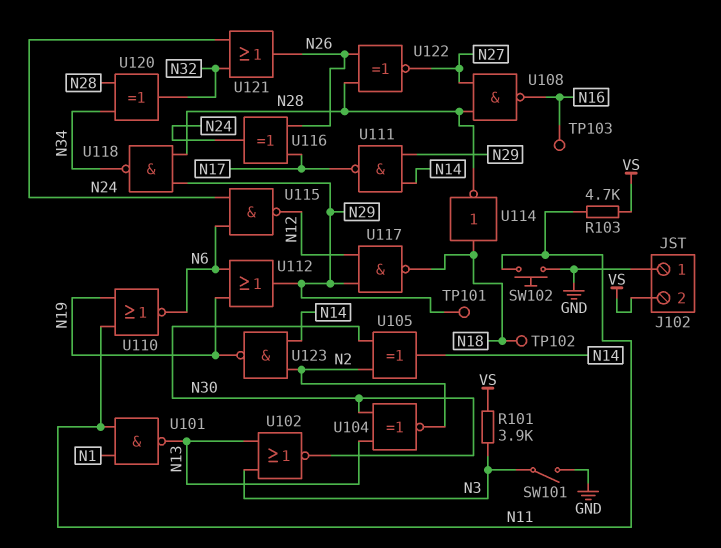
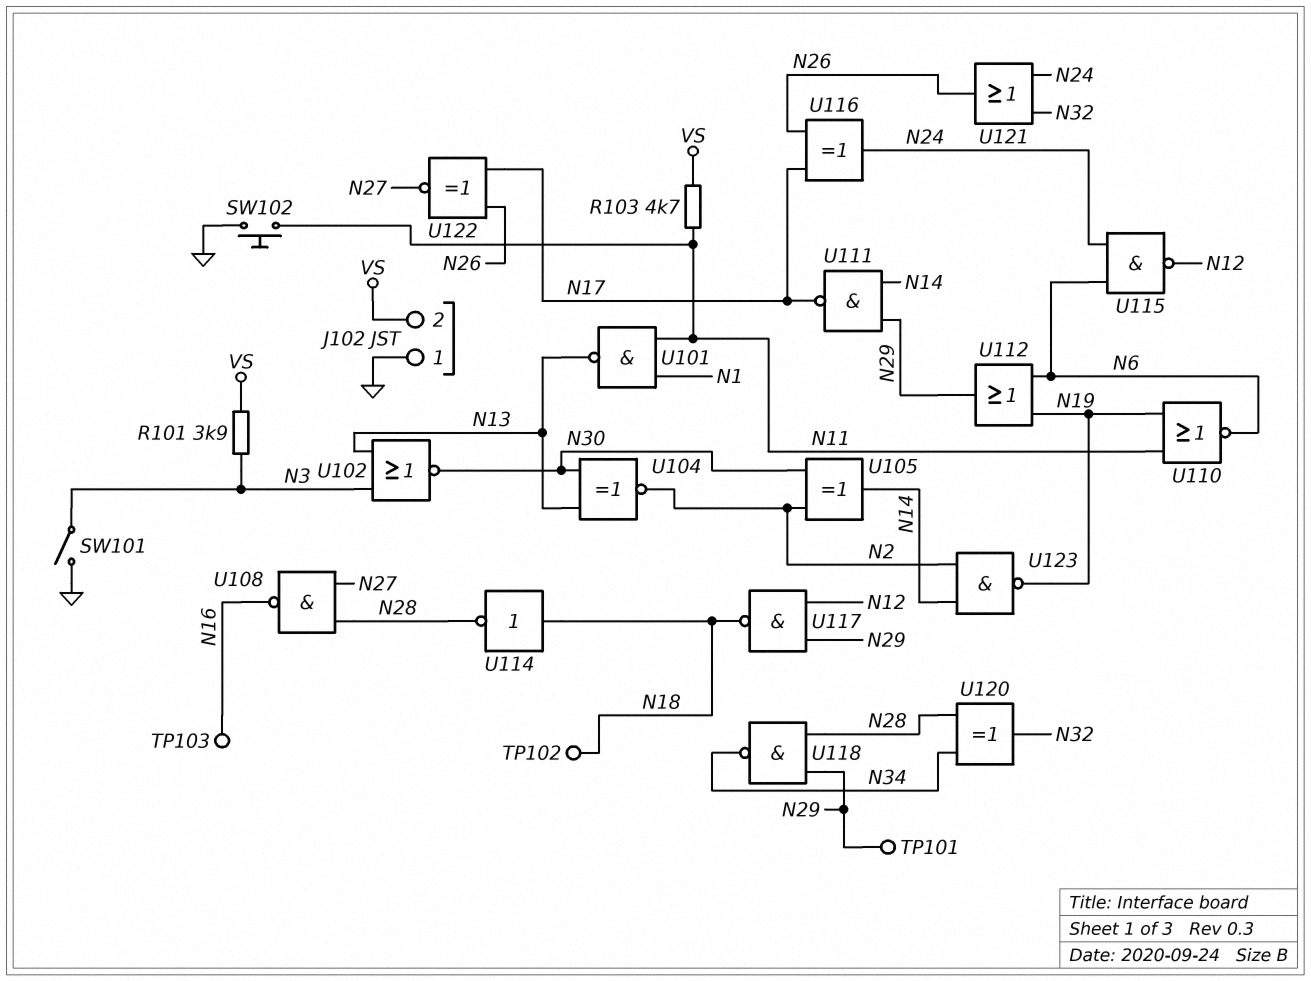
U122: XNOR (in N26, in N28, out N27) -> XNOR (in N17, in N26, out N27)

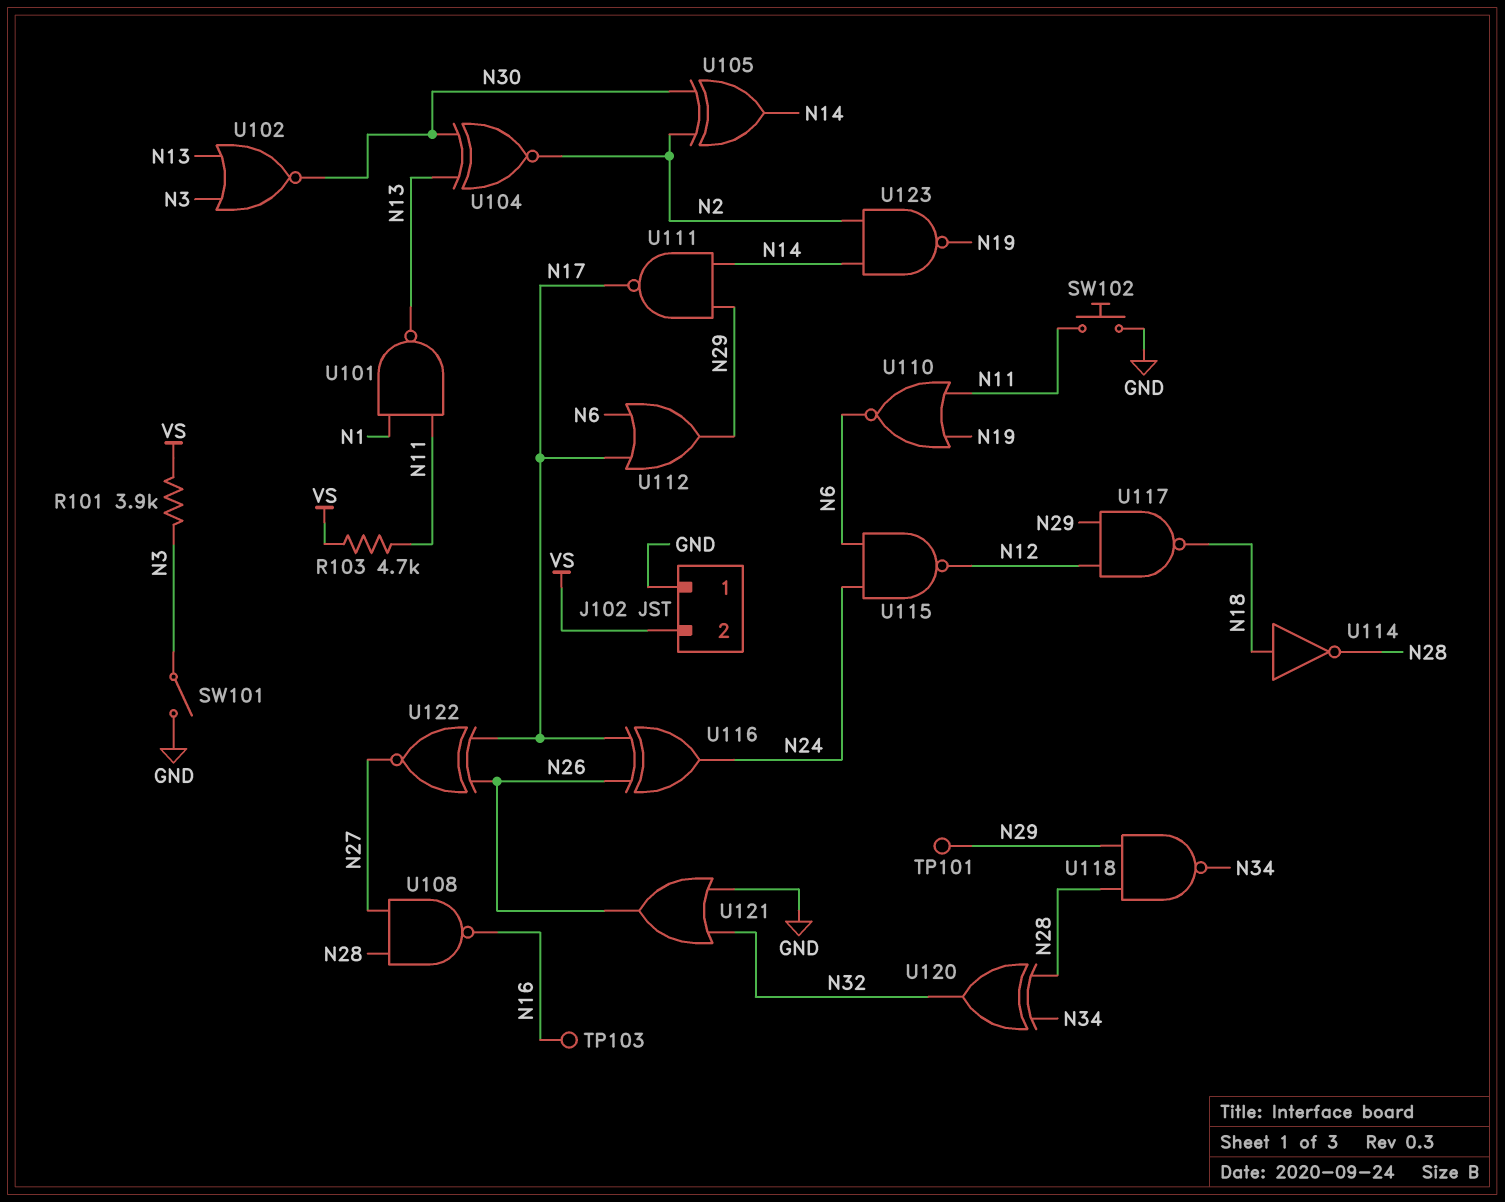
TP102: test point (N18) -> none
U112: OR (in N6, in N19, out N29) -> OR (in N6, in N17, out N29)
U121: OR (in N24, in N32, out N26) -> OR (in GND, in N32, out N26)

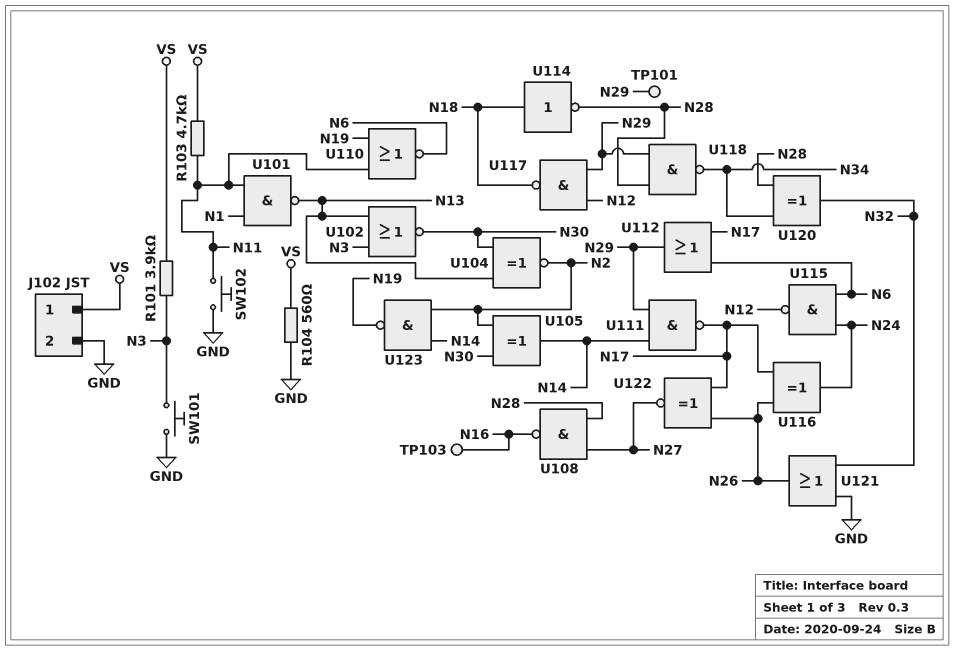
J102 pin 1: GND -> VS
J102 pin 2: VS -> GND
R104: none -> 560 (GND, VS)
SW101: switch (GND, N3) -> button (GND, N3)

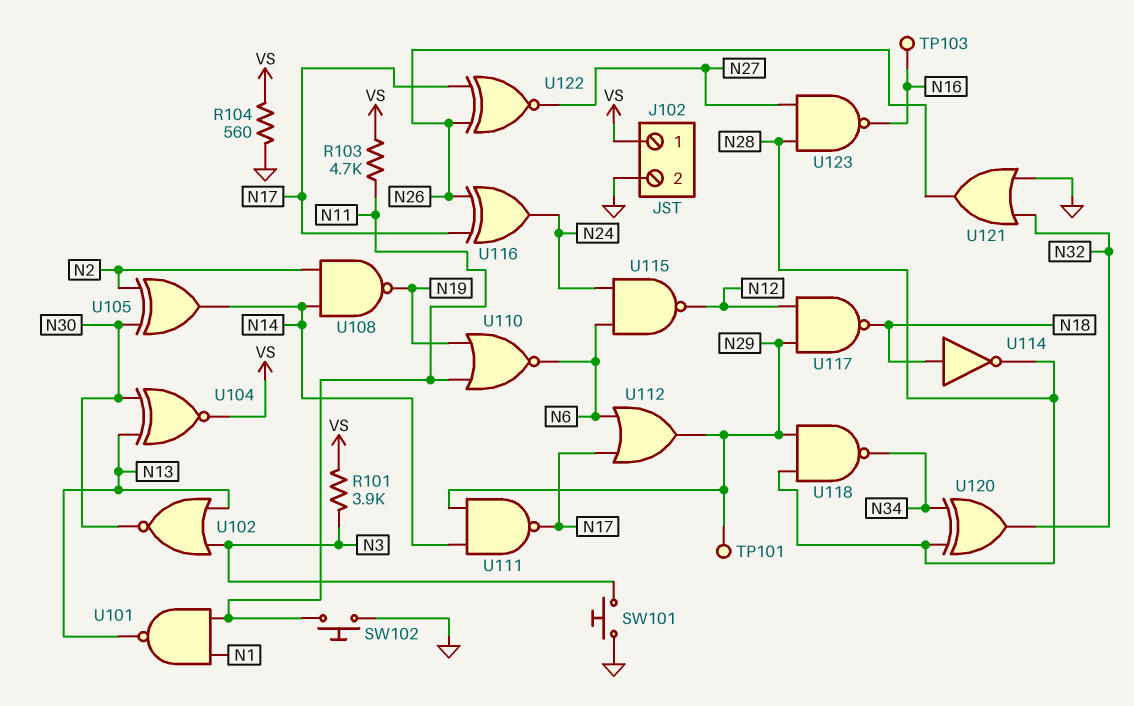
U104: XNOR (in N13, in N30, out N2) -> XNOR (in N13, in N30, out VS)
U108: NAND (in N27, in N28, out N16) -> NAND (in N2, in N14, out N19)
U123: NAND (in N2, in N14, out N19) -> NAND (in N27, in N28, out N16)

